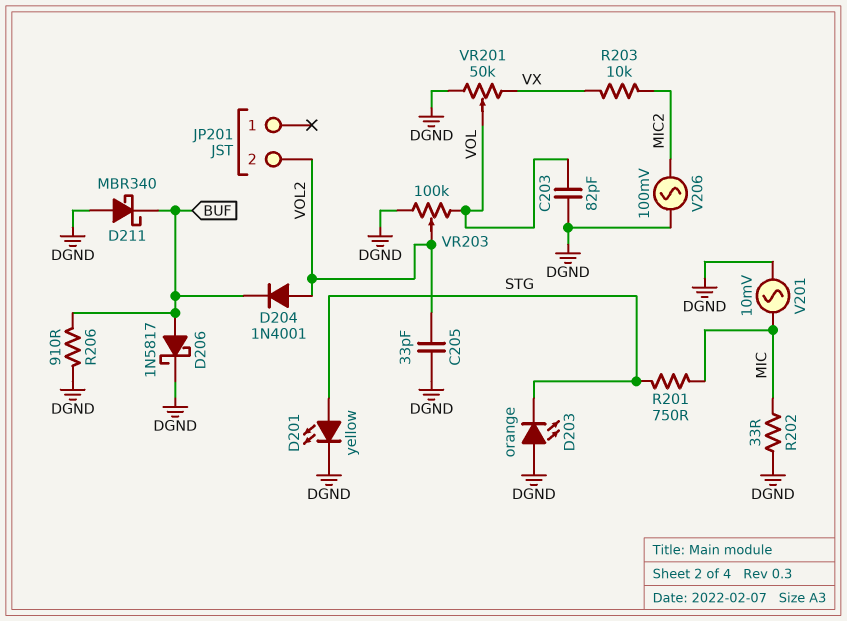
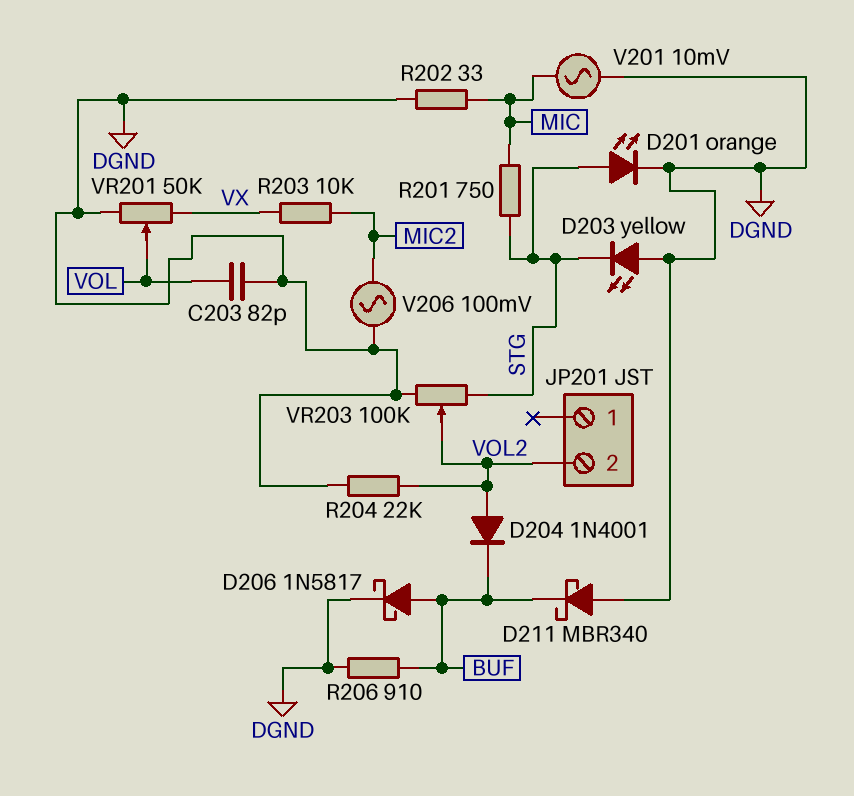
C205: 33pF (DGND, VOL2) -> none
D201: LED yellow (A STG, K DGND) -> LED orange (A STG, K DGND)
D203: LED orange (A DGND, K STG) -> LED yellow (A DGND, K STG)
R204: none -> 22k (DGND, VOL2)
VR203: 100k (DGND, VOL, wiper VOL2) -> 100k (DGND, STG, wiper VOL2)

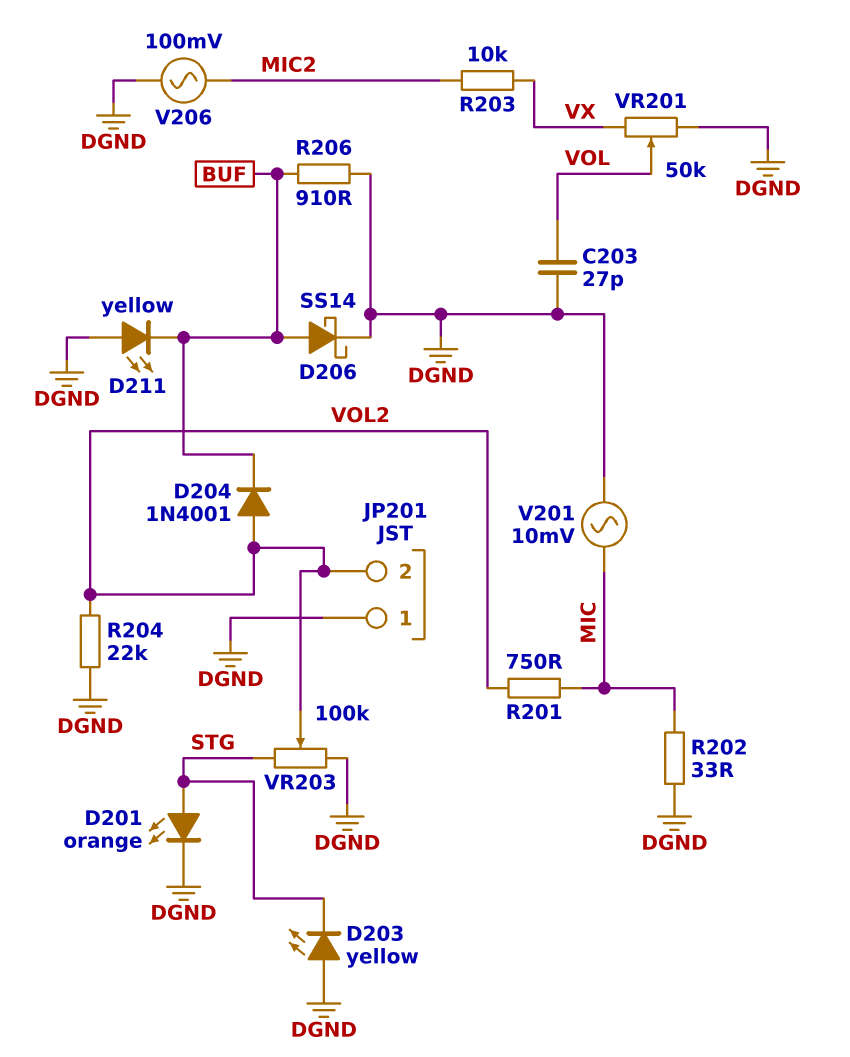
C203: 82pF (DGND, VOL) -> 27pF (DGND, VOL)
D206: schottky 1N5817 (A BUF, K DGND) -> schottky SS14 (A BUF, K DGND)
D211: schottky MBR340 (A DGND, K BUF) -> LED yellow (A DGND, K BUF)
JP201 pin 1: none -> DGND
R201: 750 (MIC, STG) -> 750 (MIC, VOL2)

